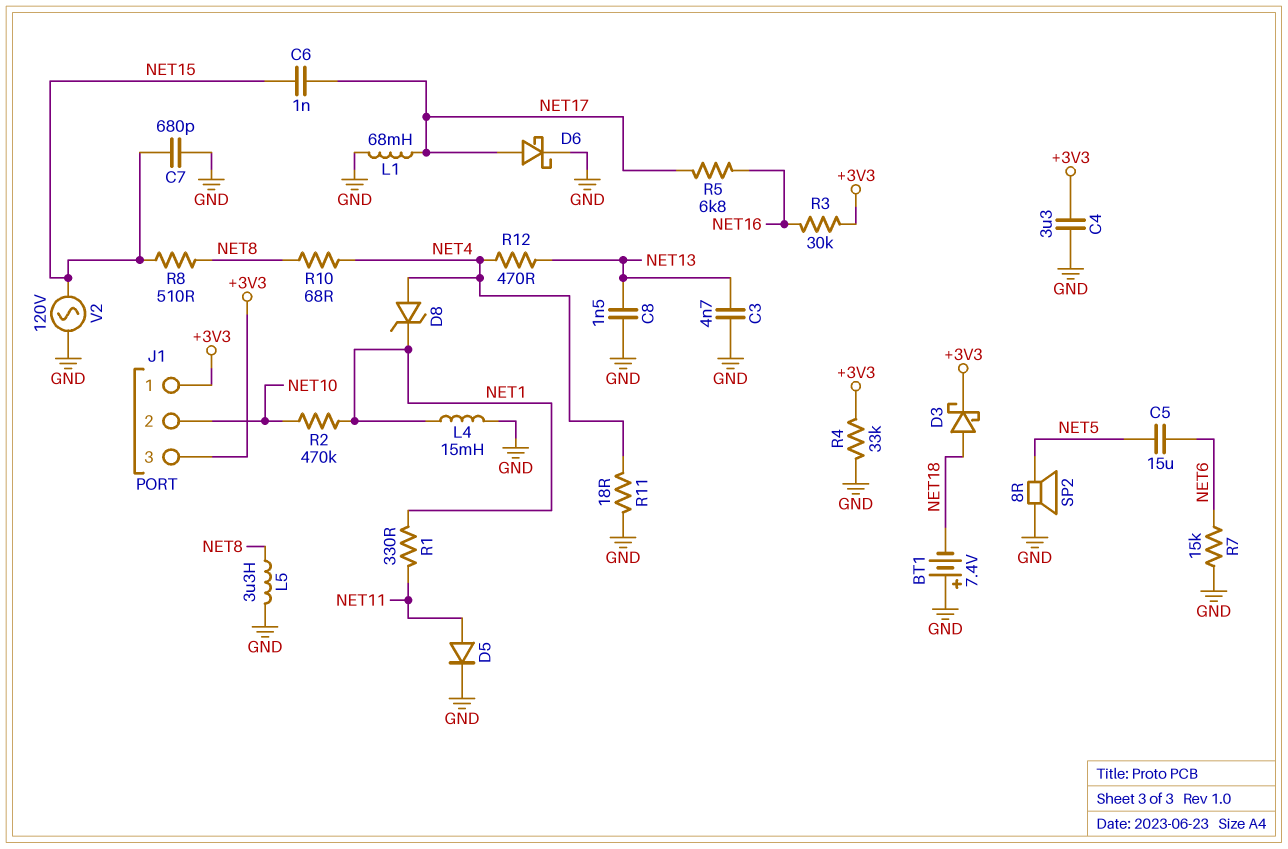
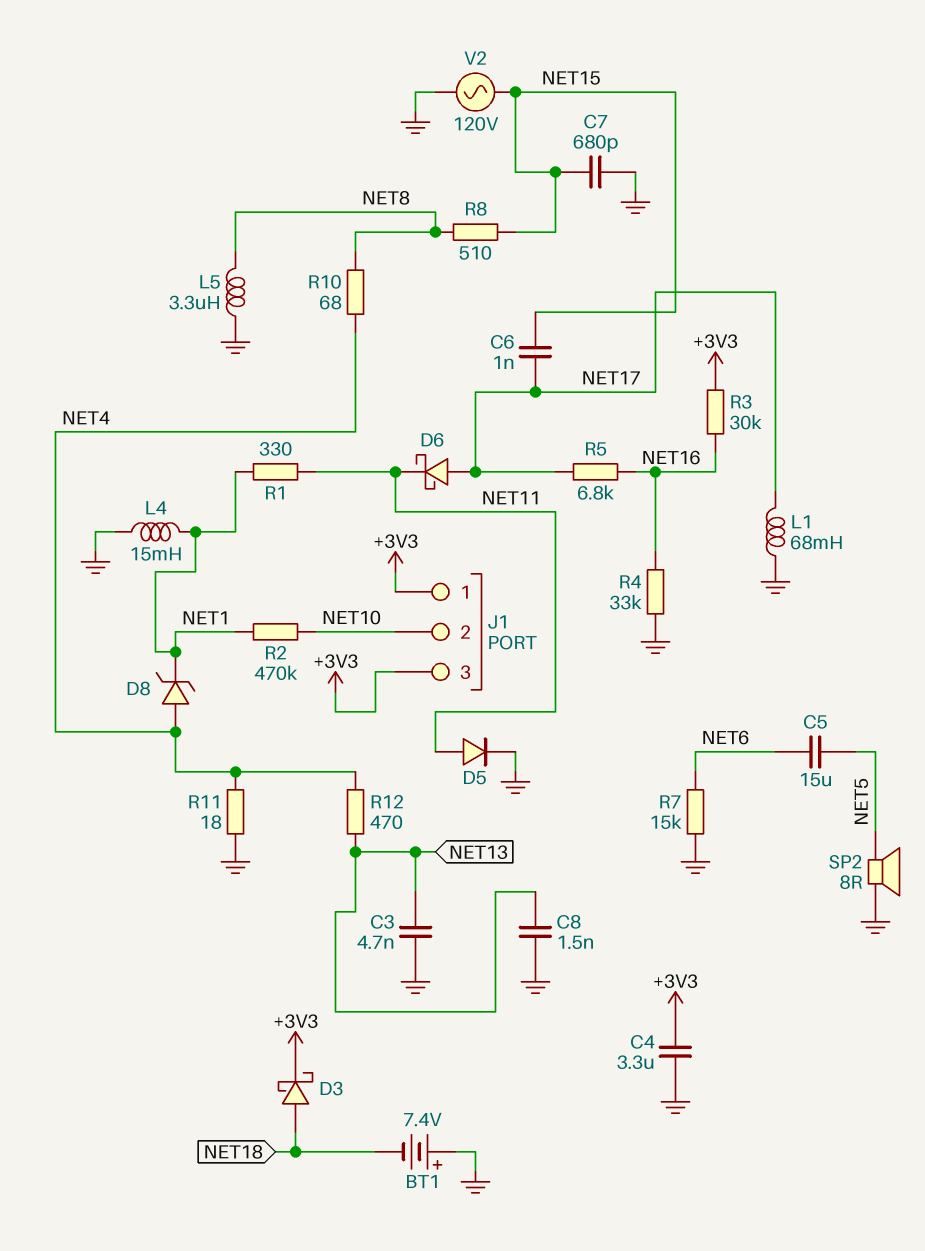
D6: schottky (A NET17, K GND) -> schottky (A NET17, K NET11)
R4: 33k (+3V3, GND) -> 33k (GND, NET16)

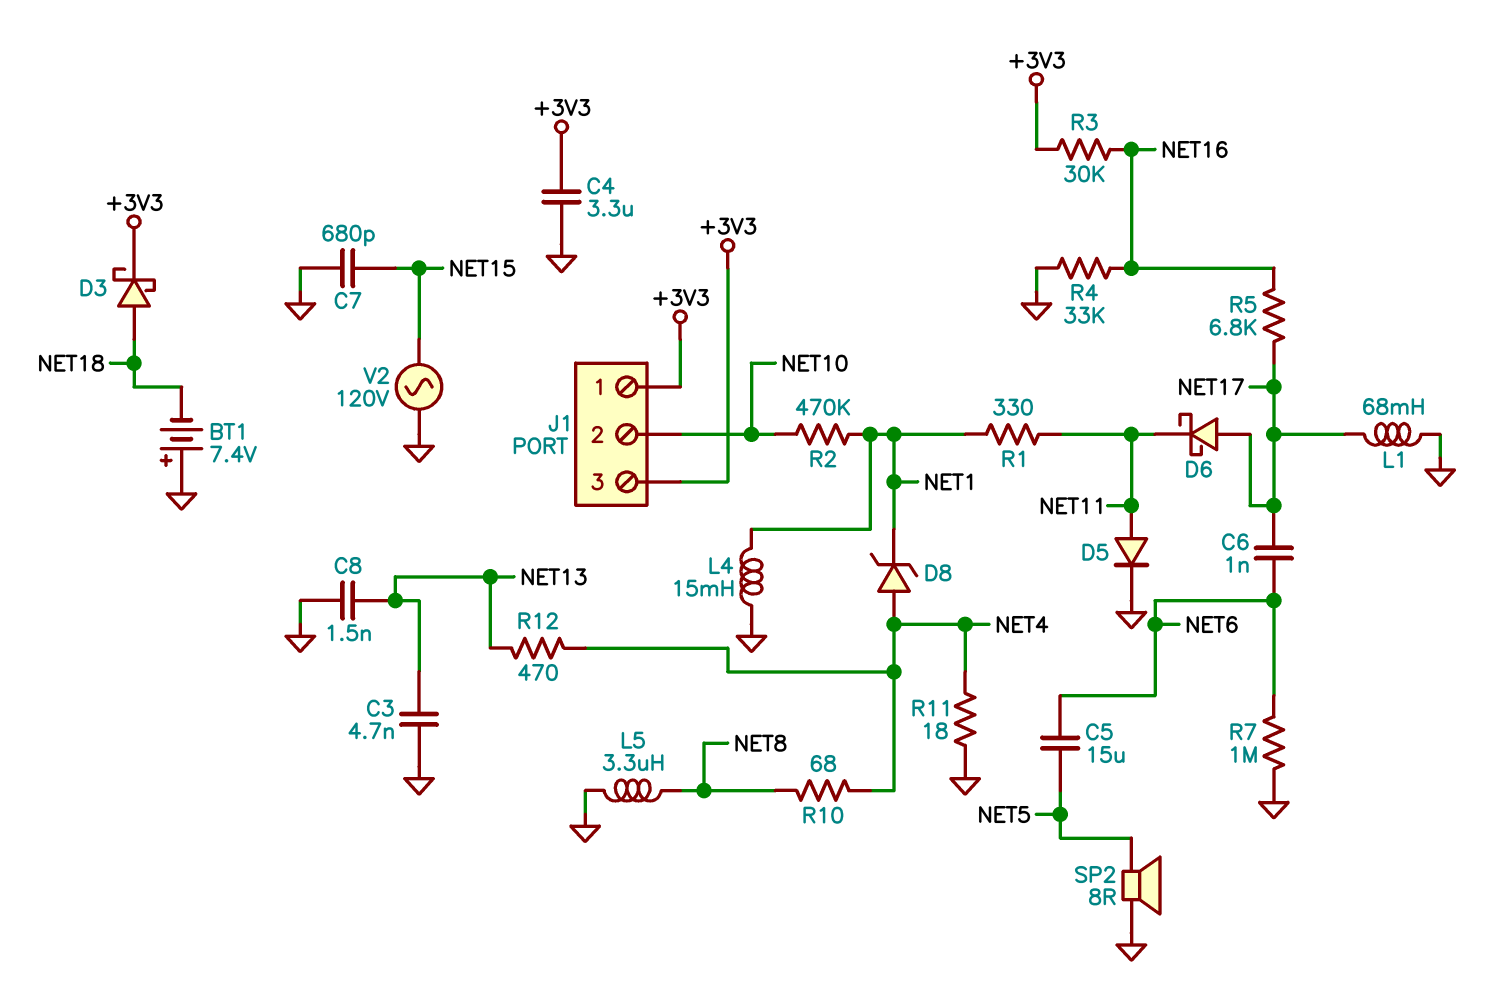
C6: 1nF (NET15, NET17) -> 1nF (NET6, NET17)
R7: 15k (GND, NET6) -> 1M (GND, NET6)
R8: 510 (NET8, NET15) -> none

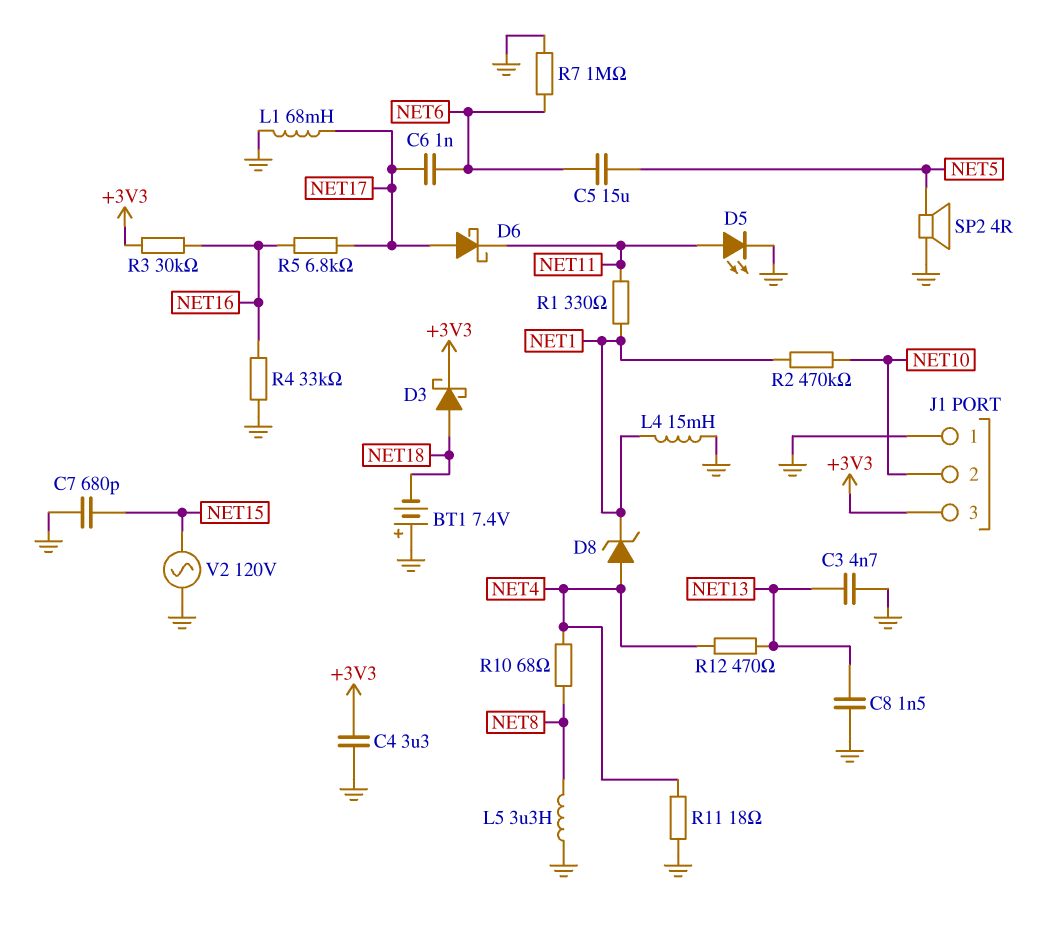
D5: diode (A NET11, K GND) -> LED (A NET11, K GND)
J1 pin 1: +3V3 -> GND
SP2: speaker 8R (GND, NET5) -> speaker 4R (GND, NET5)

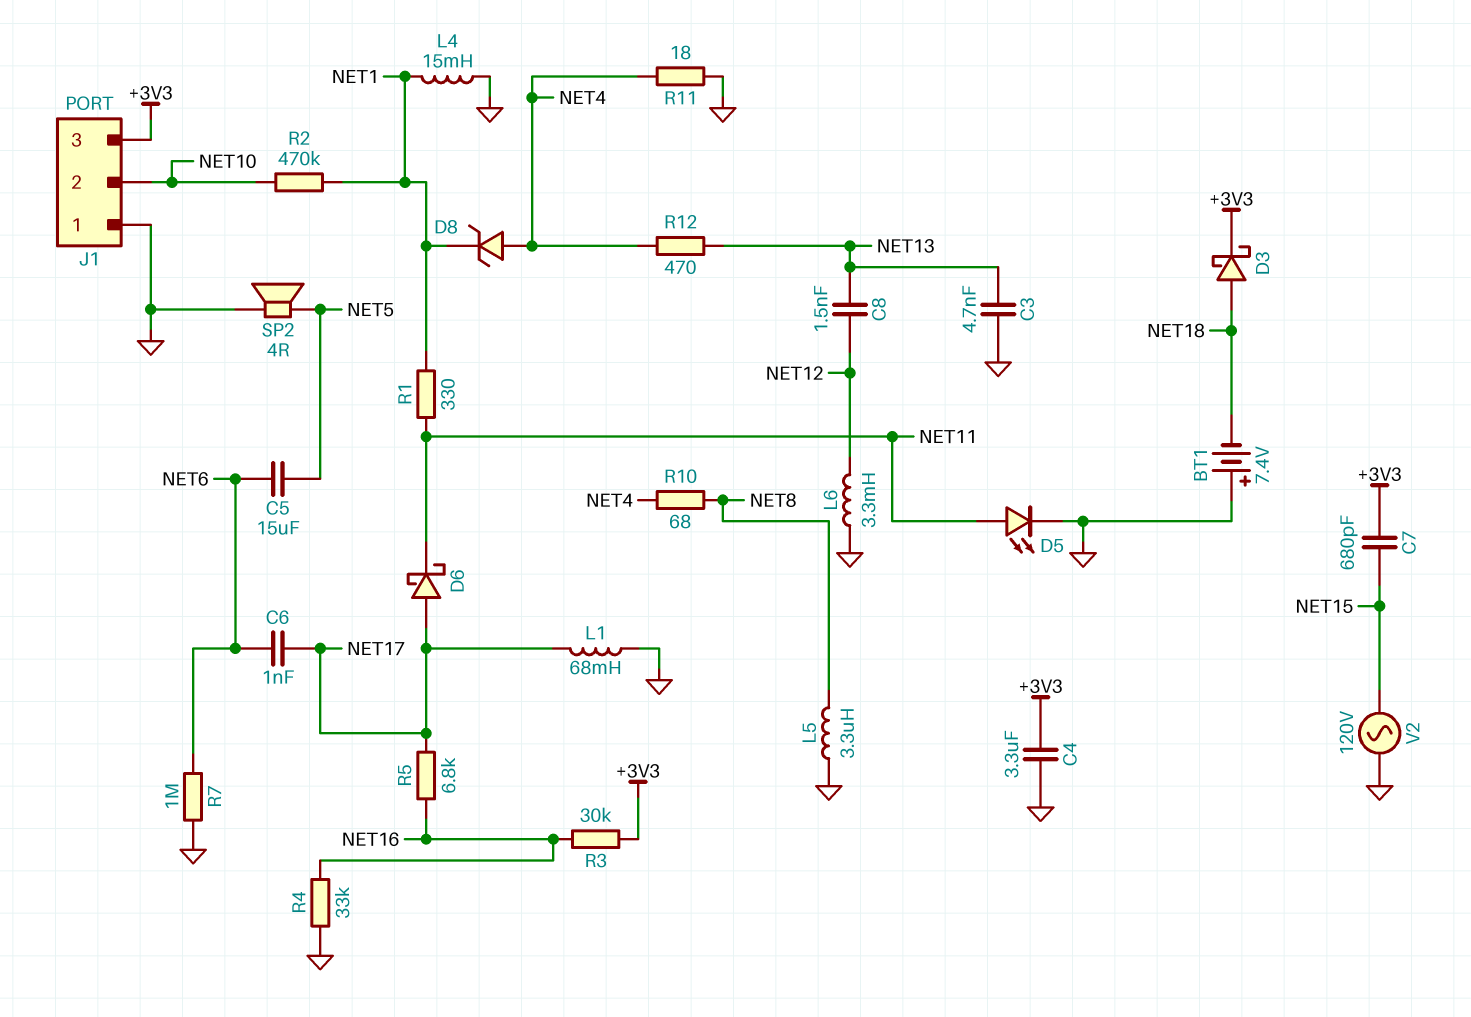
C7: 680pF (GND, NET15) -> 680pF (+3V3, NET15)
C8: 1.5nF (GND, NET13) -> 1.5nF (NET12, NET13)
L6: none -> 3.3mH (GND, NET12)

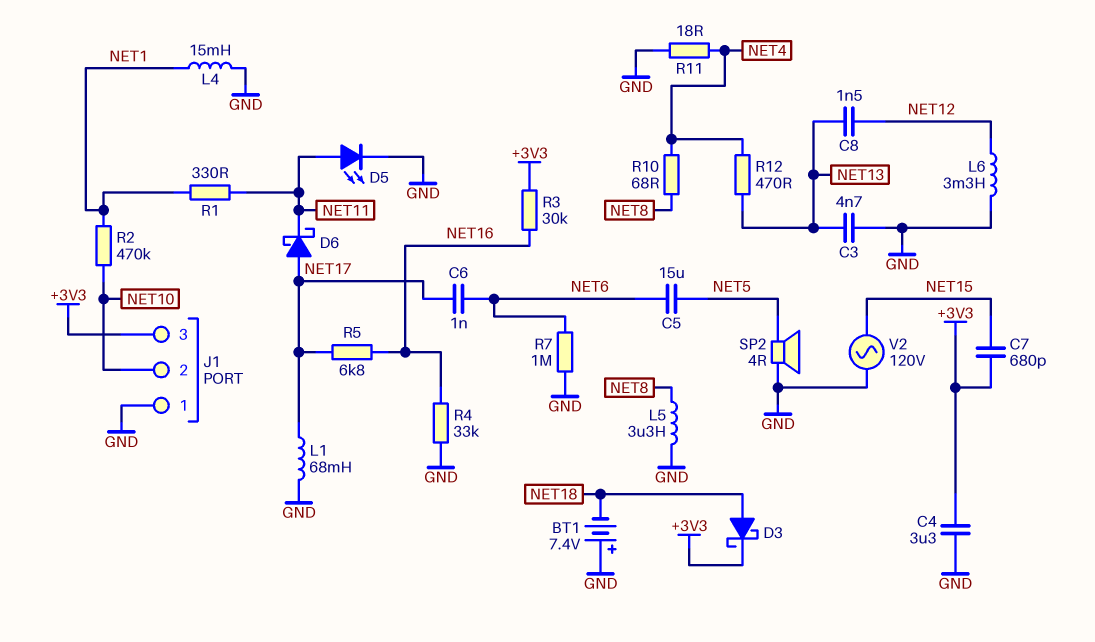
D8: zener (A NET4, K NET1) -> none

